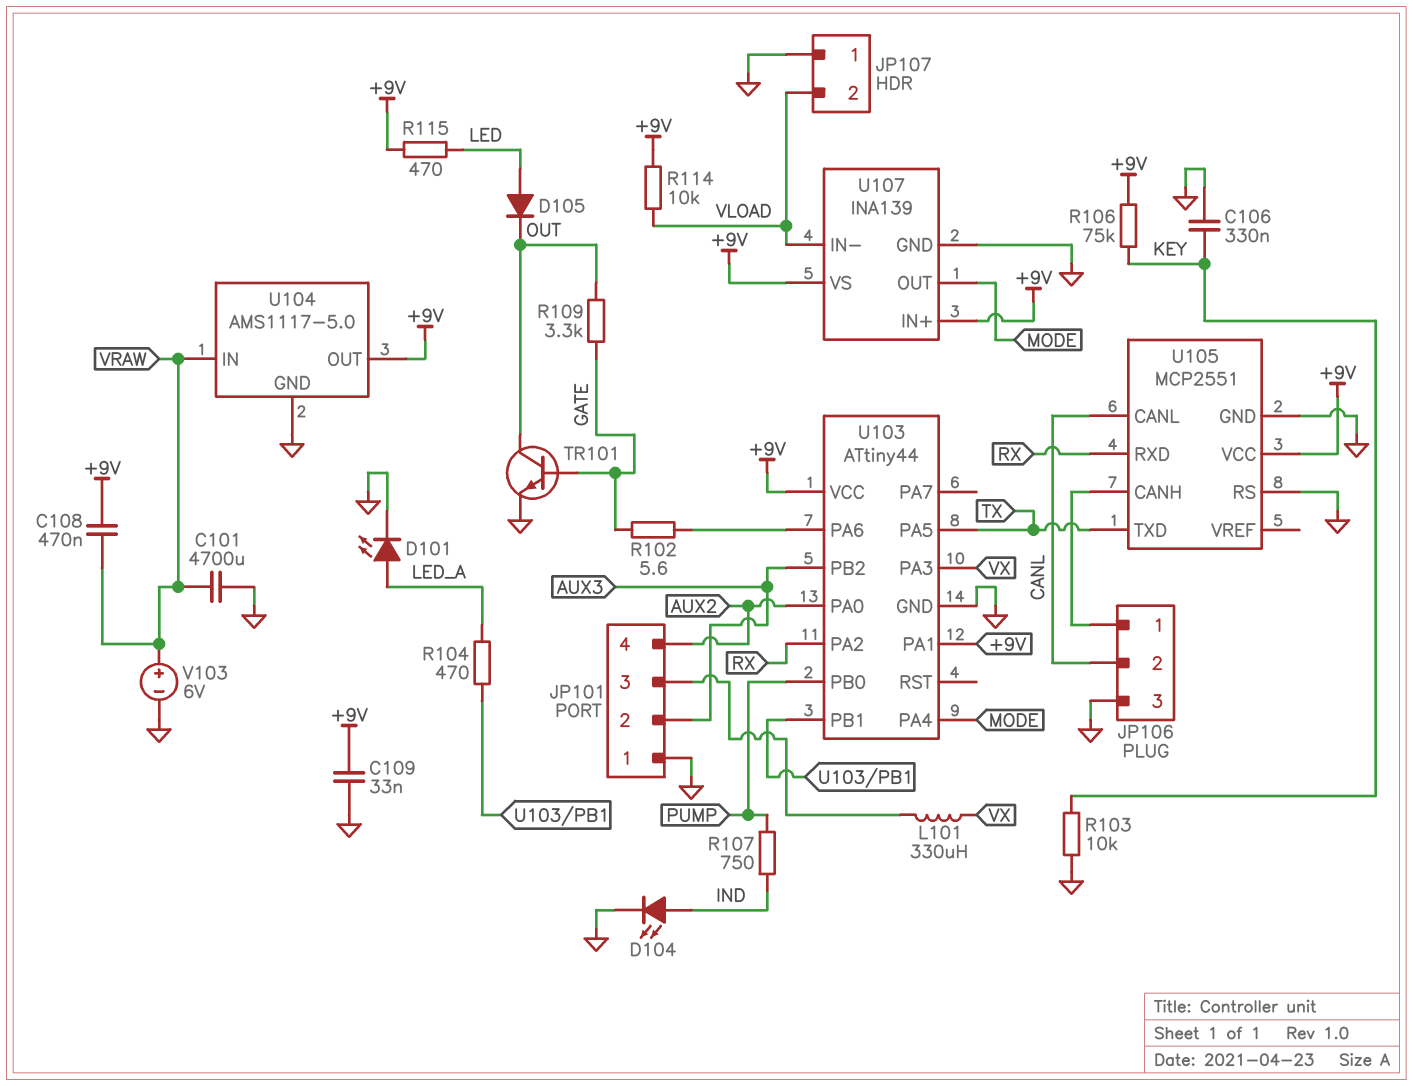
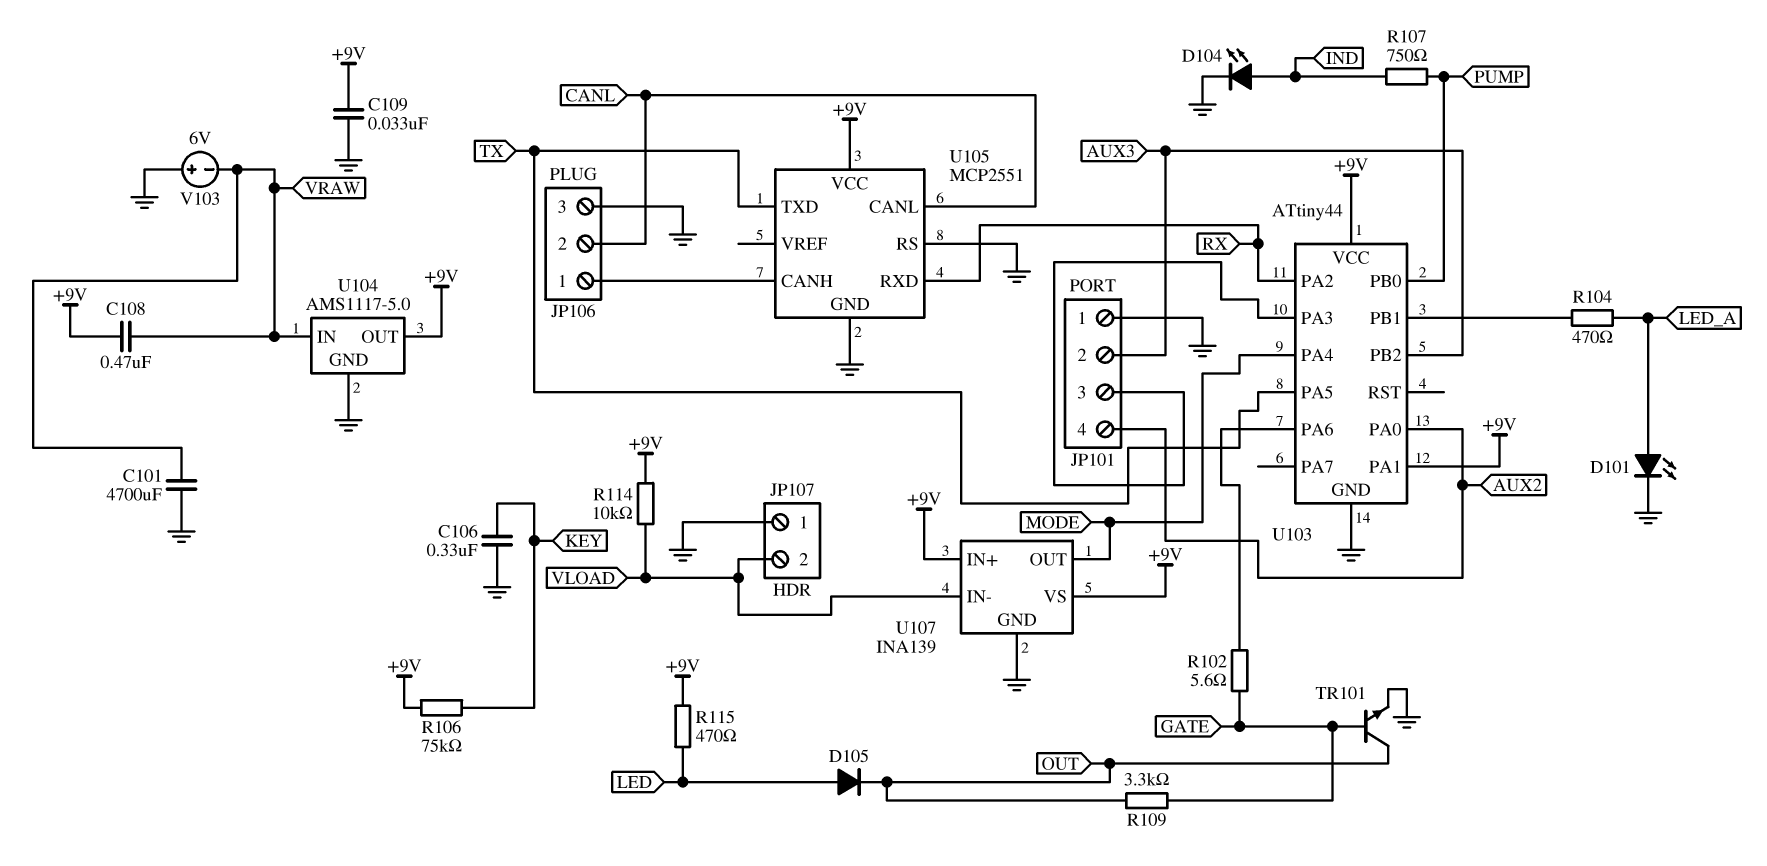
L101: 330uH (JP101/3, VX) -> none
R103: 10k (GND, KEY) -> none
U103 pin PA3: VX -> JP101/3
V103: 6V (plus VRAW, minus GND) -> 6V (plus GND, minus VRAW)

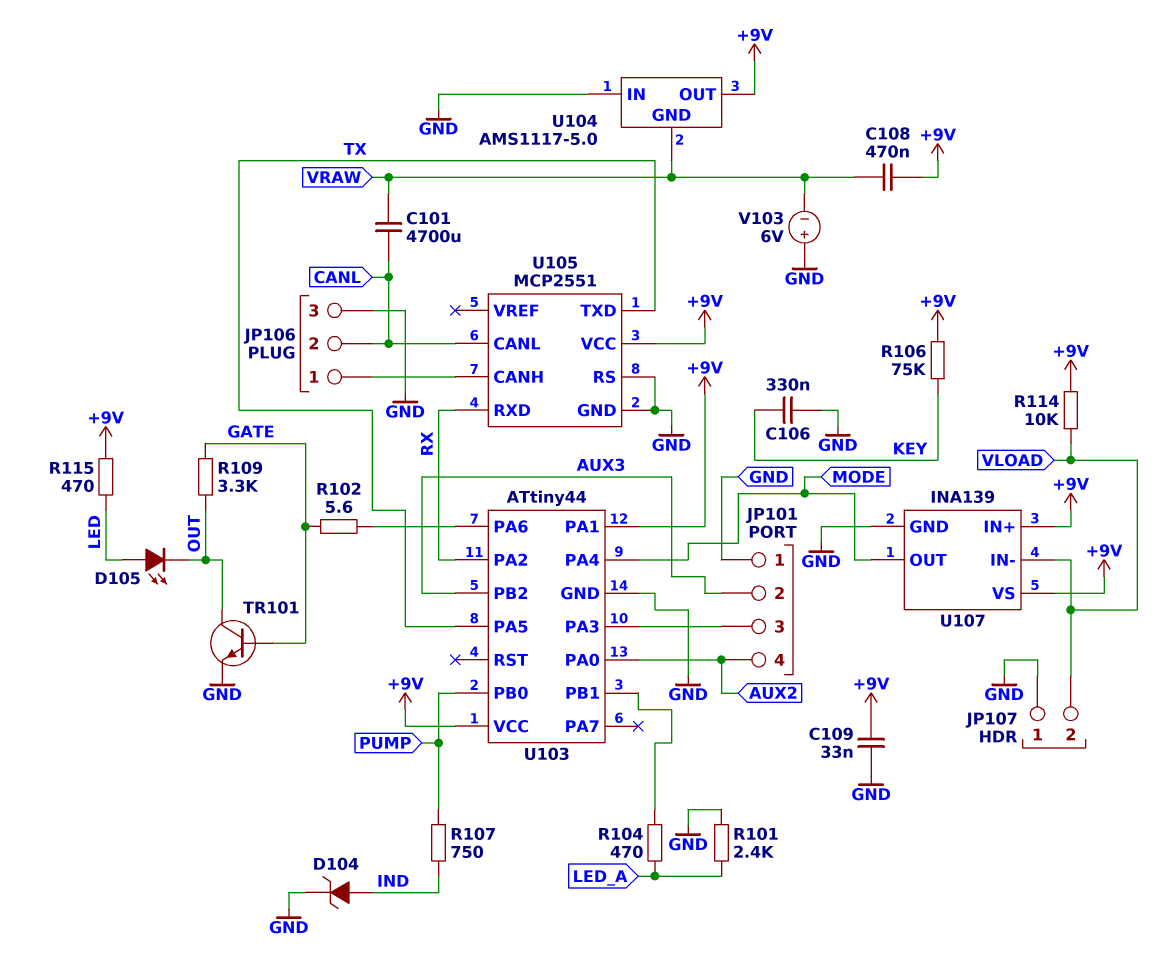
C101: 4700uF (GND, VRAW) -> 4700uF (CANL, VRAW)
D101: LED (A LED_A, K GND) -> none
D104: LED (A IND, K GND) -> zener (A IND, K GND)
D105: diode (A LED, K OUT) -> LED (A LED, K OUT)
R101: none -> 2.4k (GND, LED_A)
U104 pin GND: GND -> VRAW
U104 pin IN: VRAW -> GND

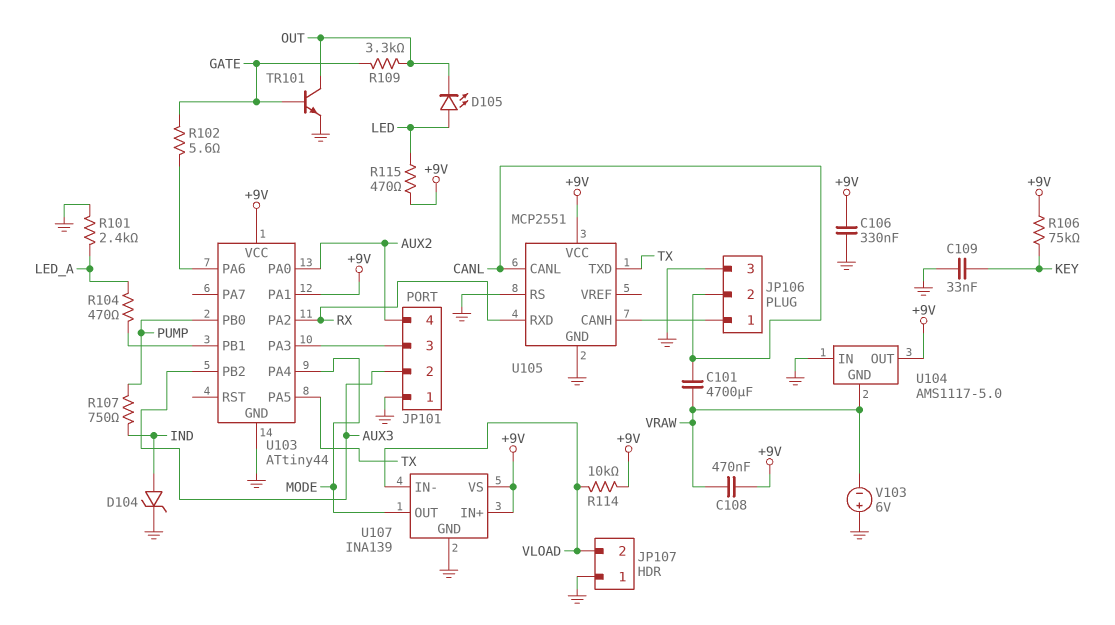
C106: 330nF (GND, KEY) -> 330nF (+9V, GND)
C109: 33nF (+9V, GND) -> 33nF (GND, KEY)

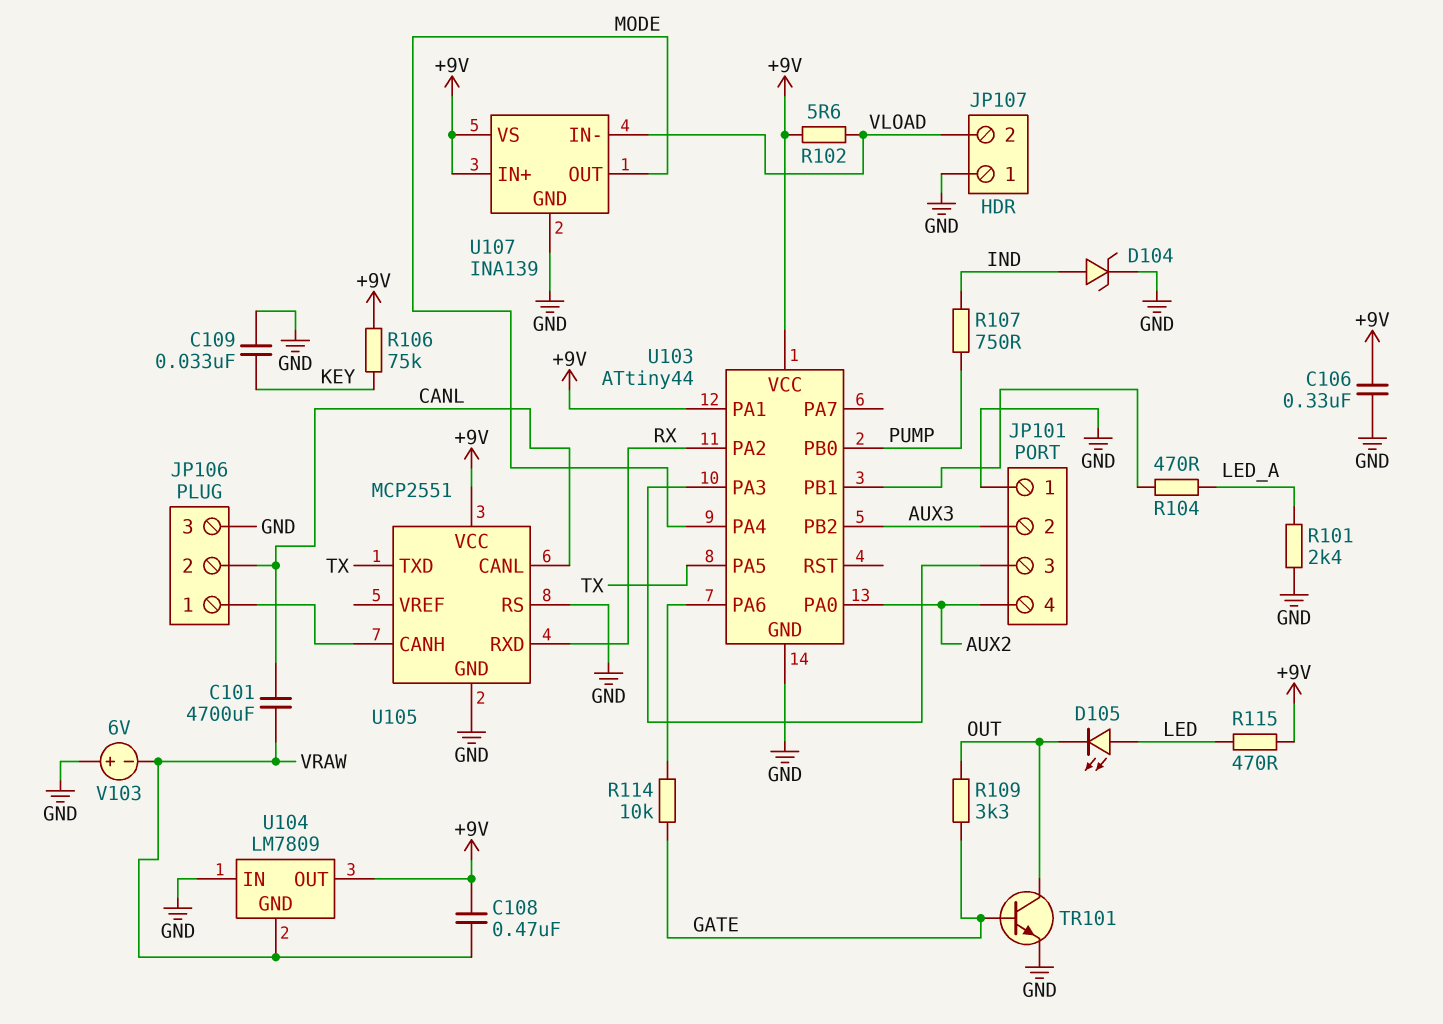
R102: 5.6 (GATE, U103/PA6) -> 5.6 (+9V, VLOAD)
R114: 10k (+9V, VLOAD) -> 10k (GATE, U103/PA6)
U104: AMS1117-5.0 -> LM7809

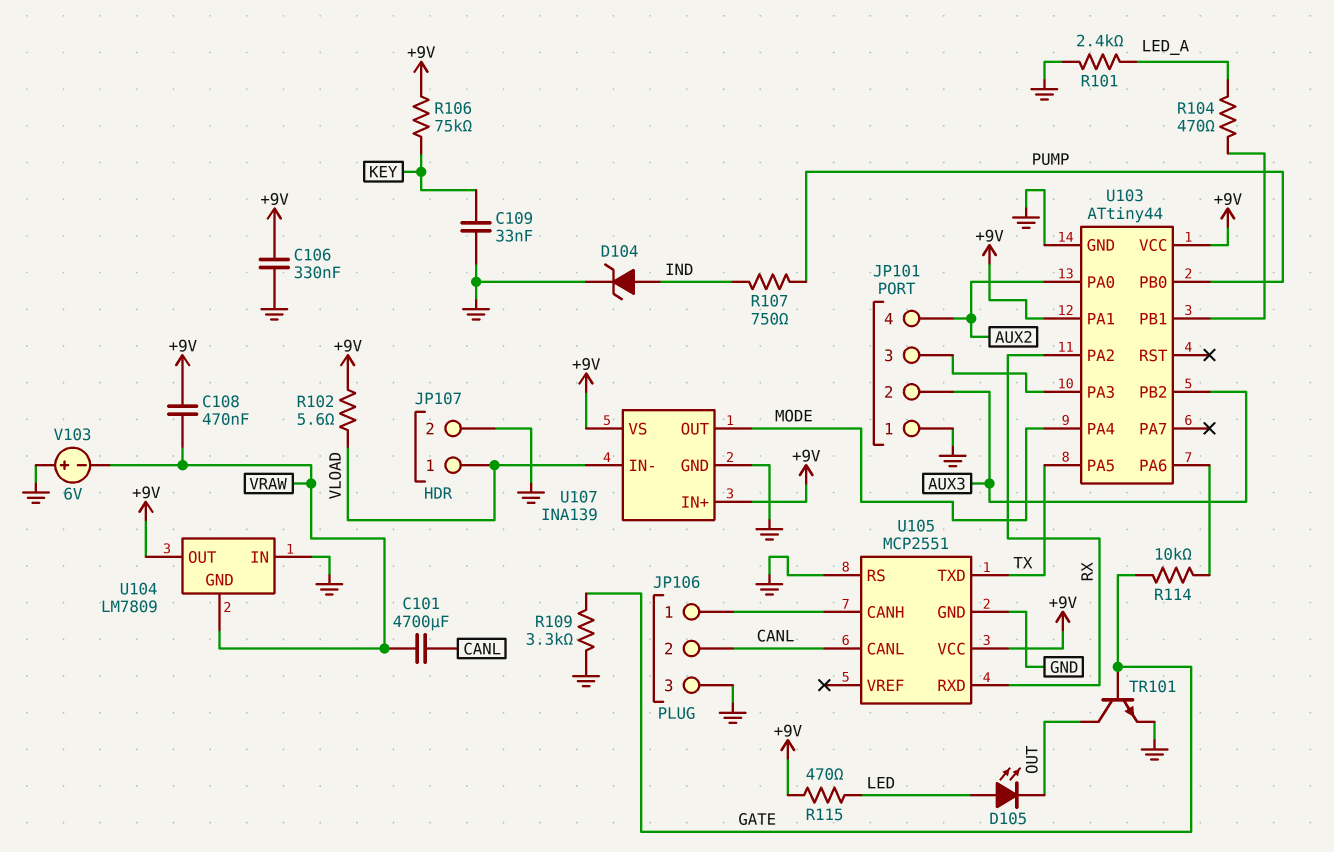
JP107 pin 1: GND -> VLOAD
JP107 pin 2: VLOAD -> GND
R109: 3.3k (GATE, OUT) -> 3.3k (GATE, GND)

